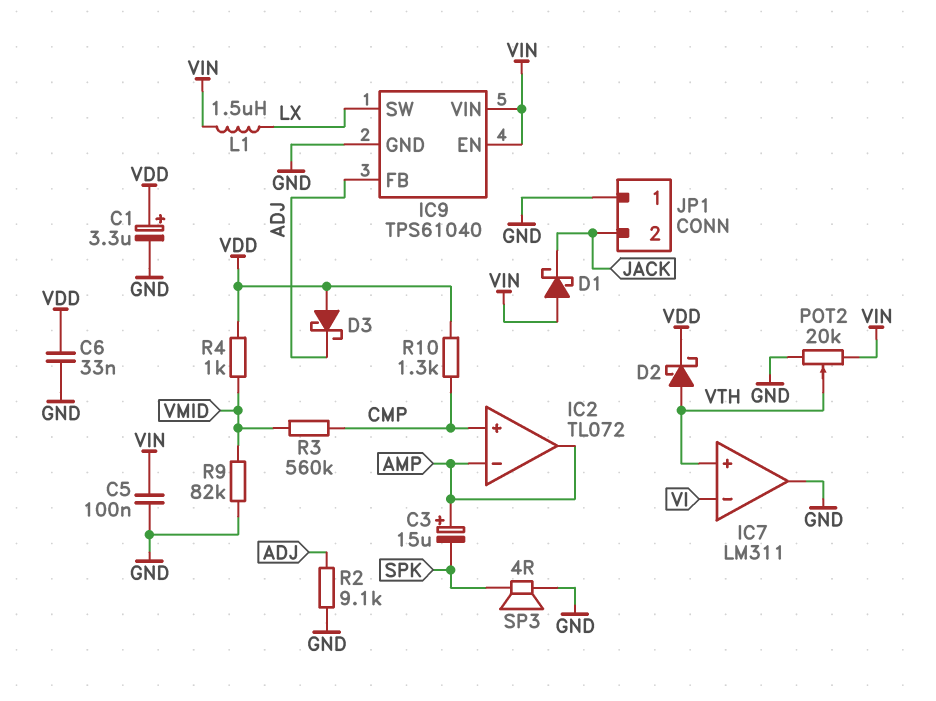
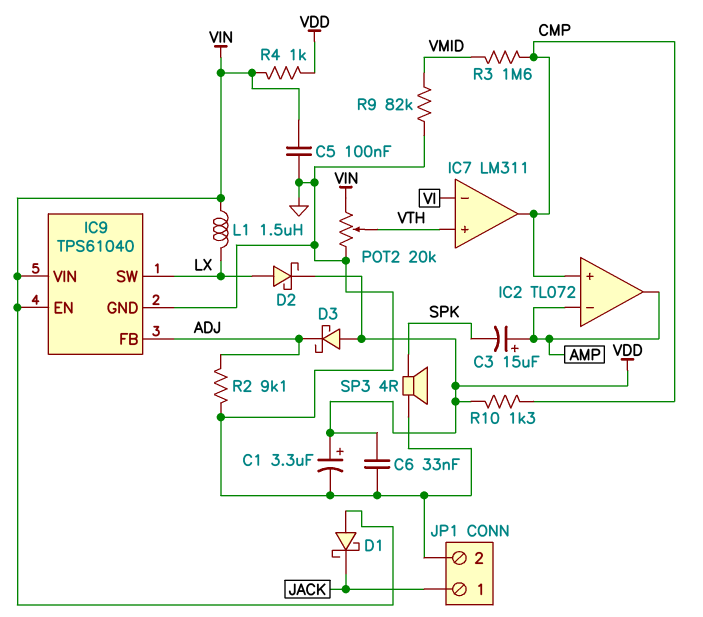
D2: schottky (A VTH, K VDD) -> schottky (A LX, K VDD)
IC7 pin out: GND -> CMP
JP1 pin 1: GND -> JACK
JP1 pin 2: JACK -> GND
R3: 560k (CMP, VMID) -> 1.6M (CMP, VMID)
R4: 1k (VDD, VMID) -> 1k (VDD, VIN)

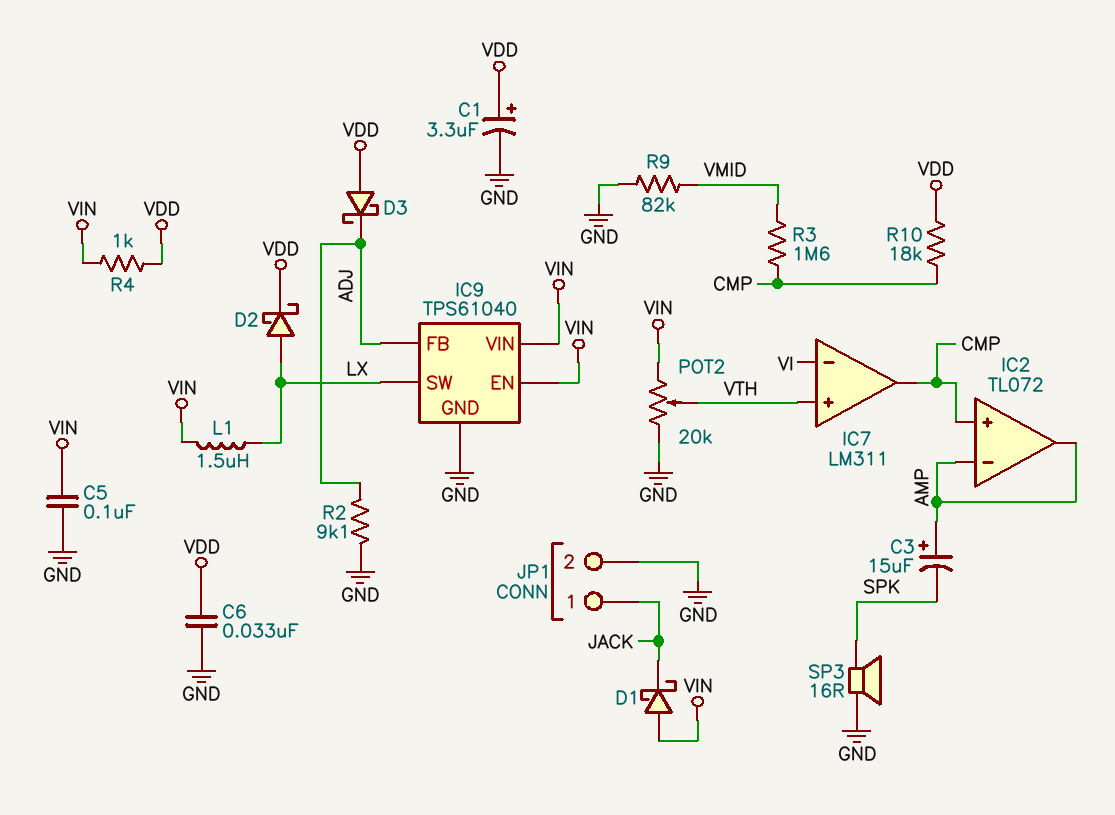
R10: 1.3k (CMP, VDD) -> 18k (CMP, VDD)
SP3: speaker 4R (GND, SPK) -> speaker 16R (GND, SPK)

